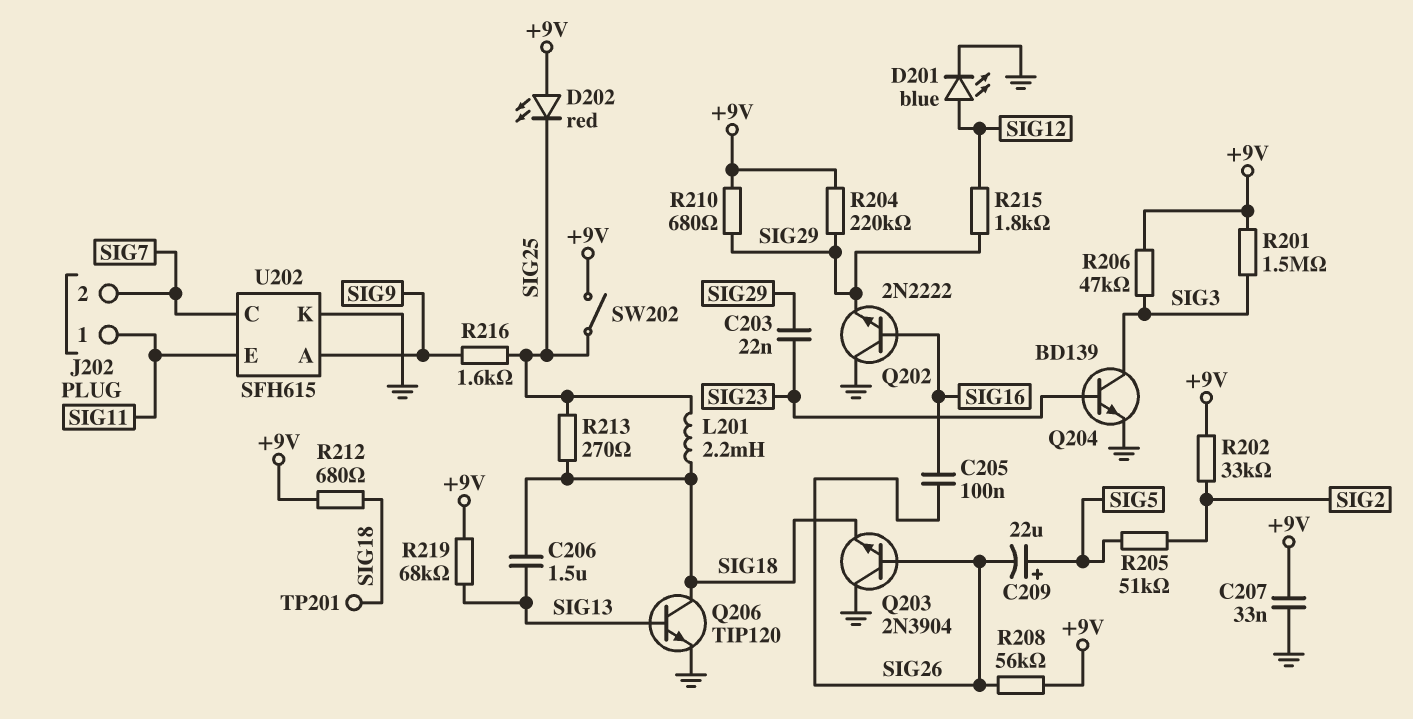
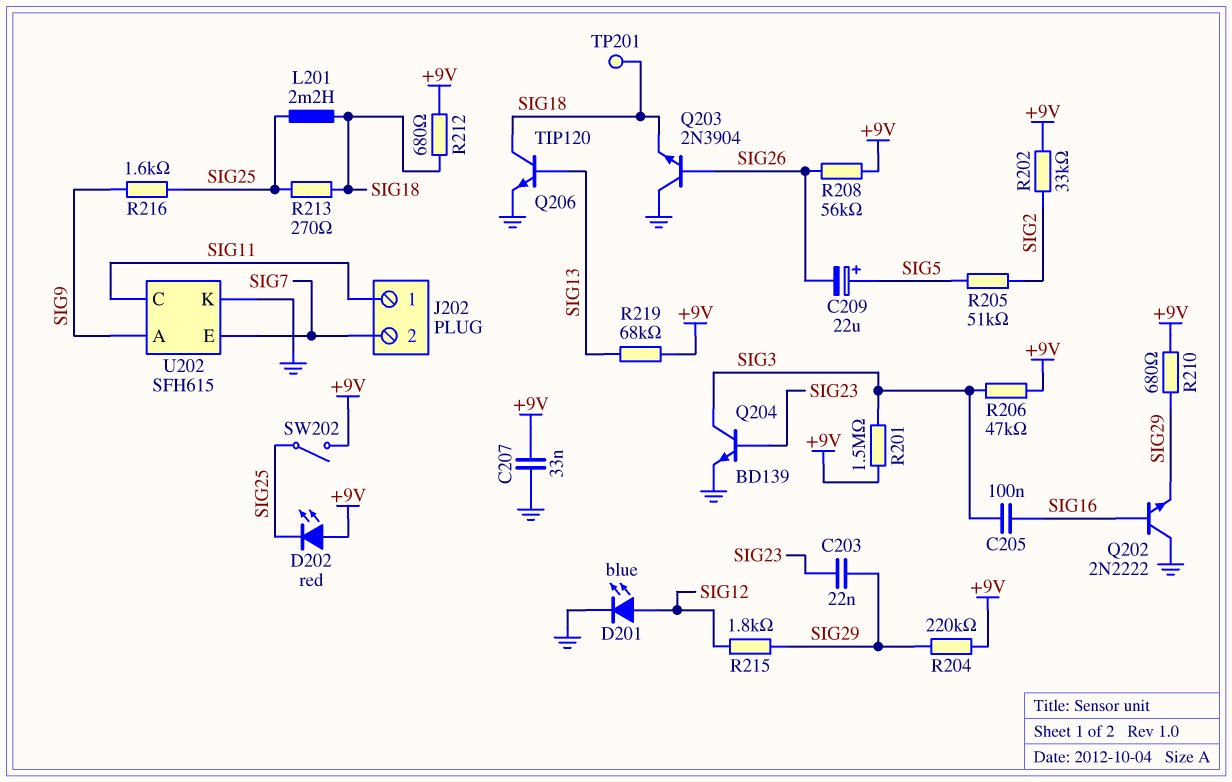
C205: 100nF (SIG16, SIG26) -> 100nF (SIG3, SIG16)
C206: 1.5uF (SIG13, SIG18) -> none
U202 pin C: SIG7 -> SIG11
U202 pin E: SIG11 -> SIG7

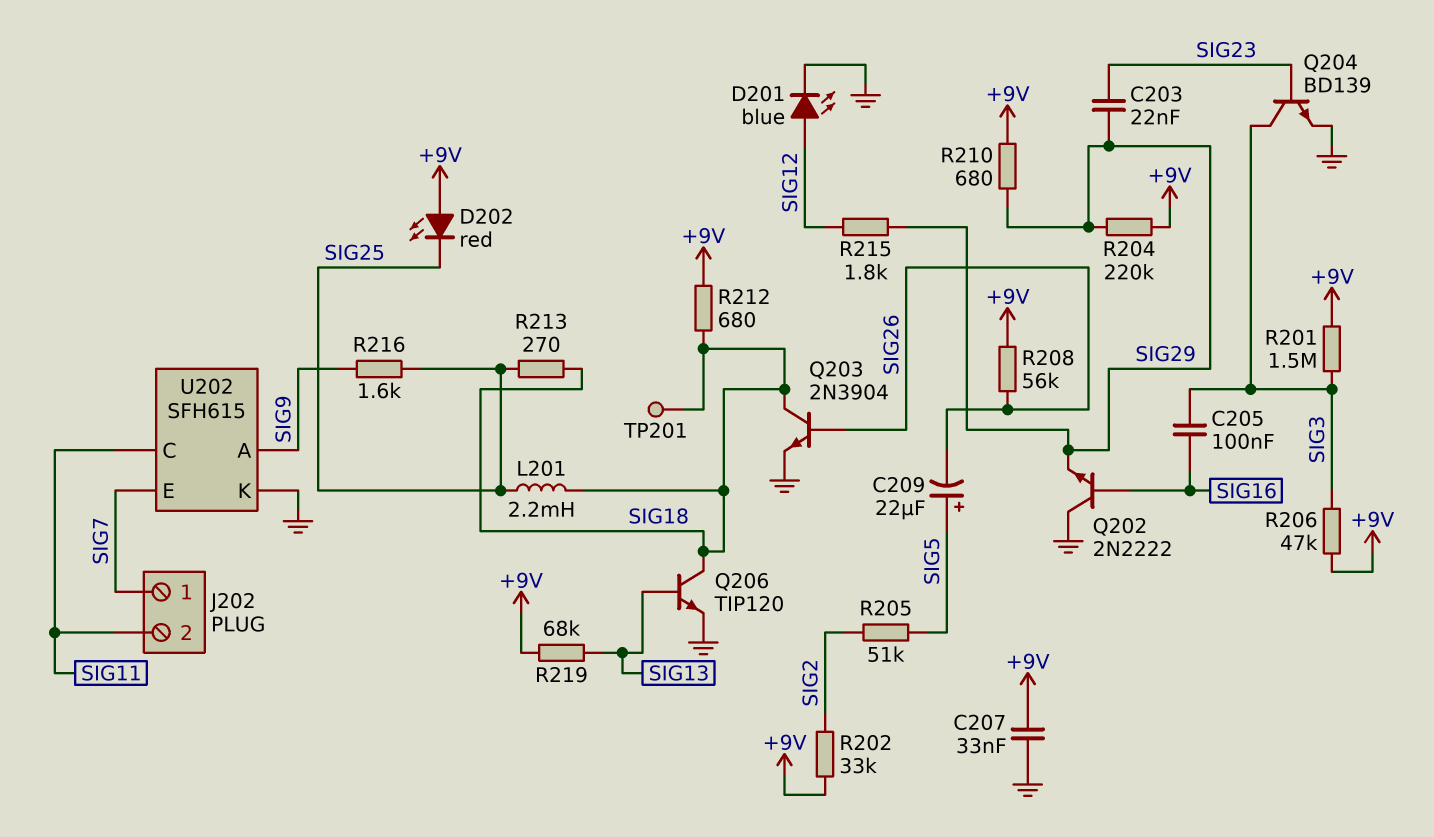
J202 pin 1: SIG11 -> SIG7
J202 pin 2: SIG7 -> SIG11
Q203: NPN 2N3904 (B SIG26, C GND, E SIG18) -> NPN 2N3904 (B SIG26, C SIG18, E GND)
SW202: switch (+9V, SIG25) -> none

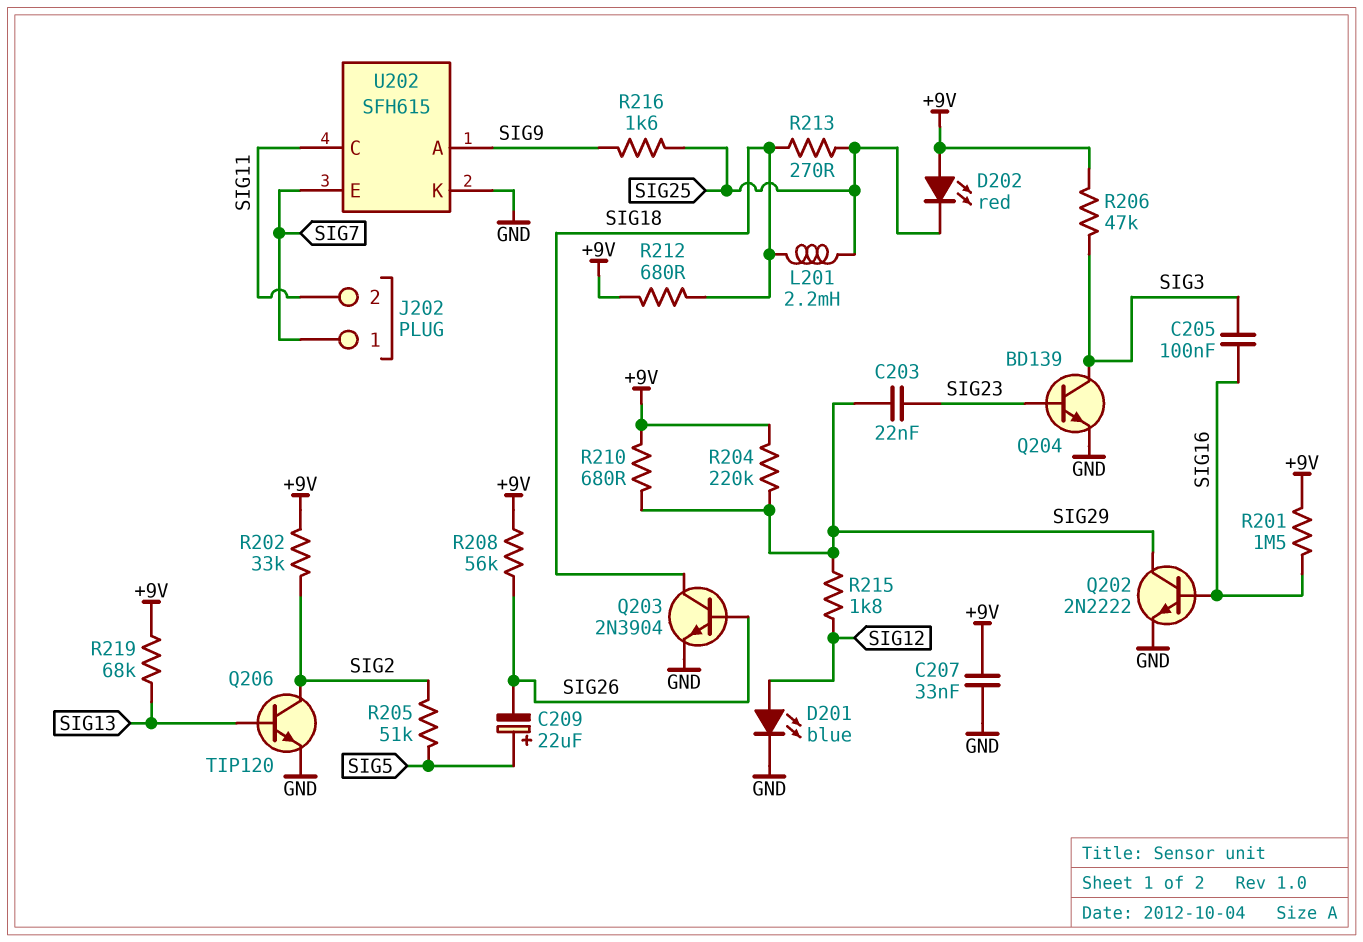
Q202: NPN 2N2222 (B SIG16, C GND, E SIG29) -> NPN 2N2222 (B SIG16, C SIG29, E GND)
Q206: NPN TIP120 (B SIG13, C SIG18, E GND) -> NPN TIP120 (B SIG13, C SIG2, E GND)
R201: 1.5M (+9V, SIG3) -> 1.5M (+9V, SIG16)
TP201: test point (SIG18) -> none

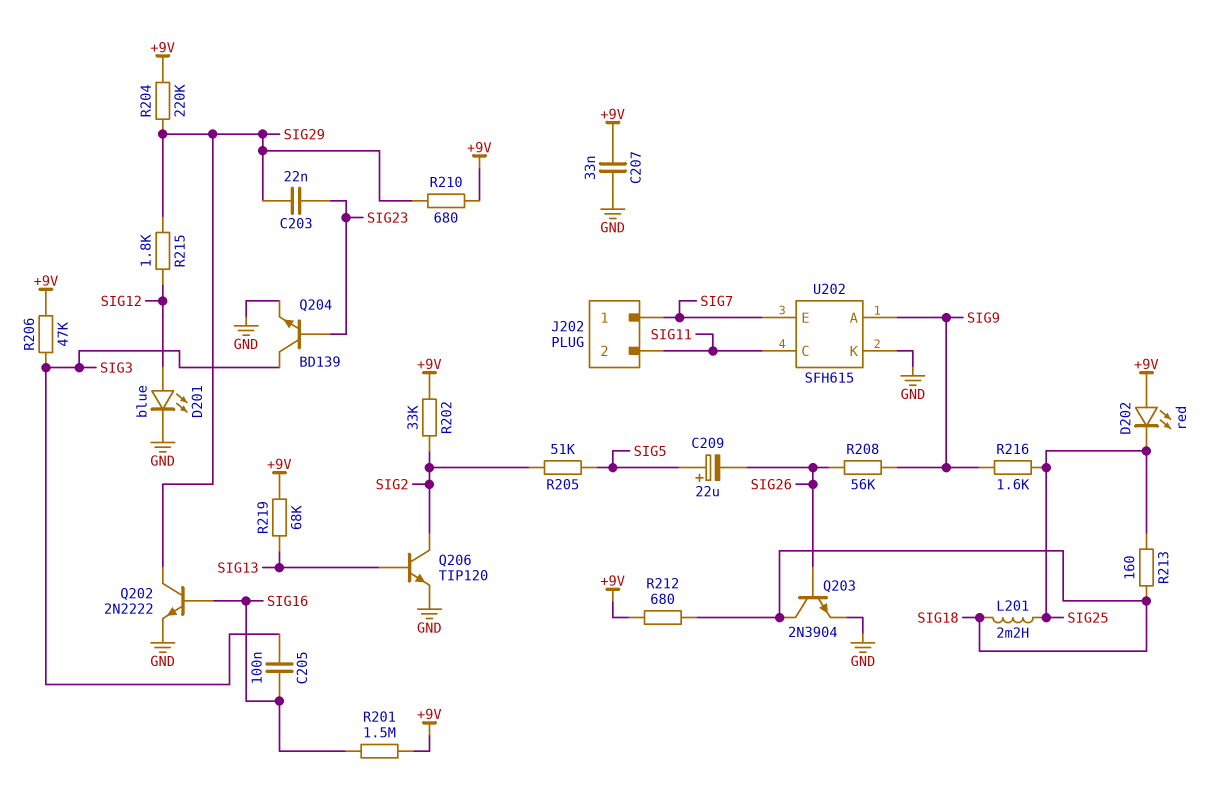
R208: 56k (+9V, SIG26) -> 56k (SIG9, SIG26)
R213: 270 (SIG18, SIG25) -> 160 (SIG18, SIG25)

